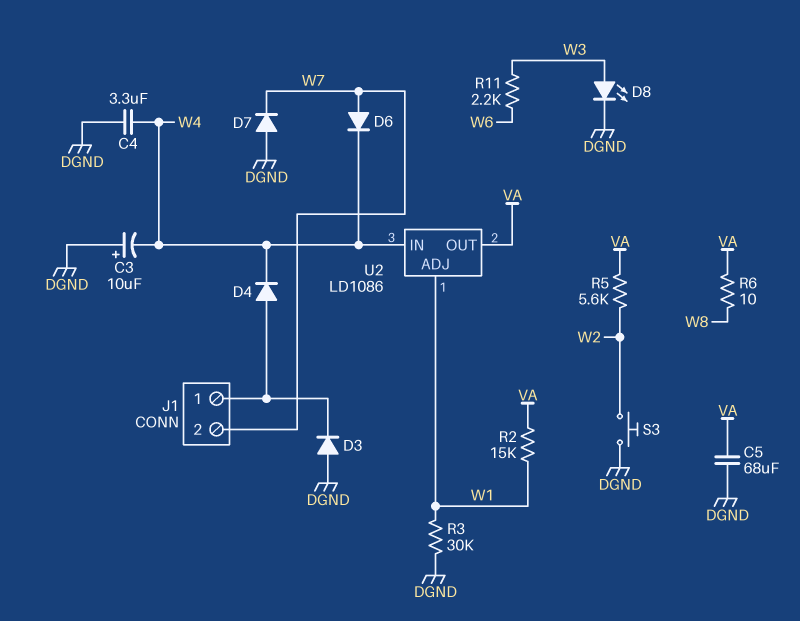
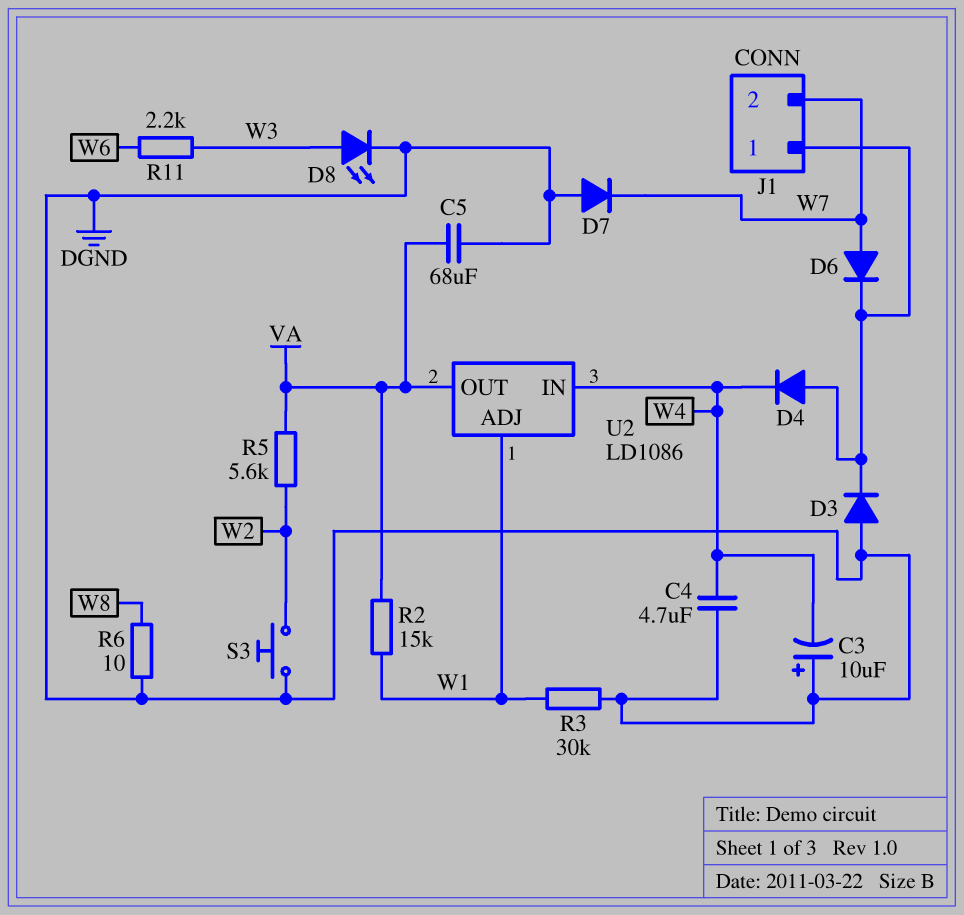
C4: 3.3uF (DGND, W4) -> 4.7uF (DGND, W4)
D6: diode (A W7, K W4) -> diode (A W7, K J1/1)
R6: 10 (VA, W8) -> 10 (DGND, W8)

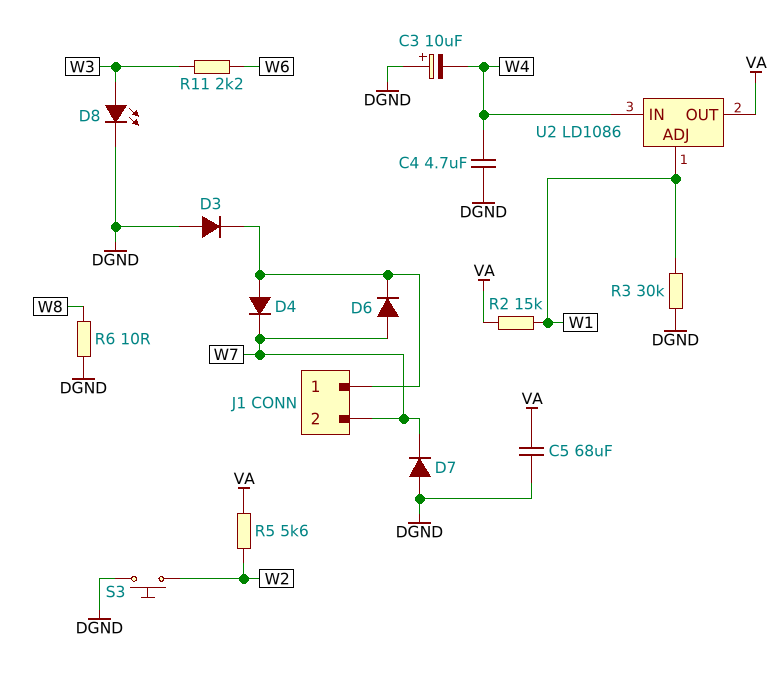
D4: diode (A J1/1, K W4) -> diode (A J1/1, K W7)

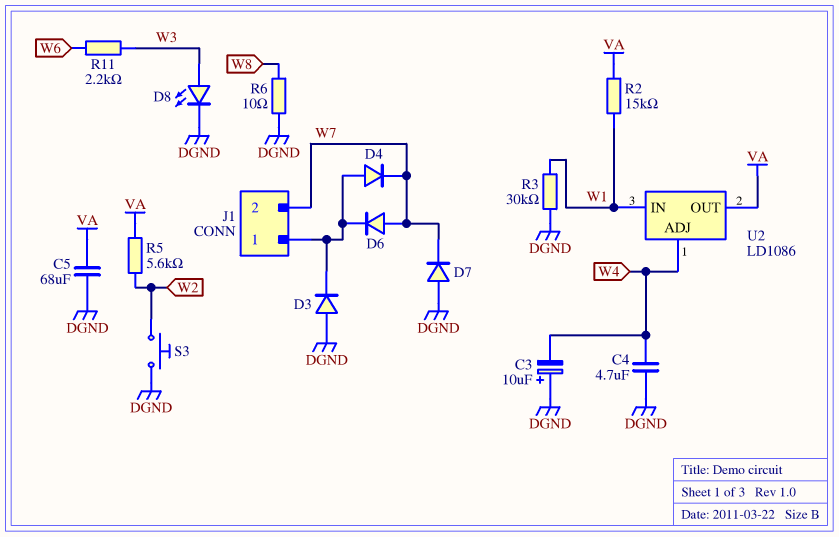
U2 pin ADJ: W1 -> W4
U2 pin IN: W4 -> W1

